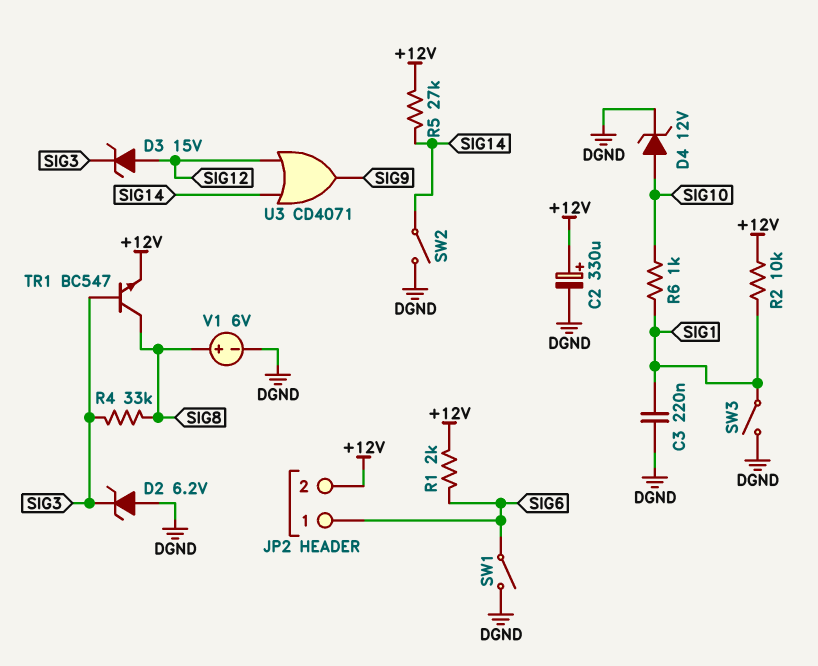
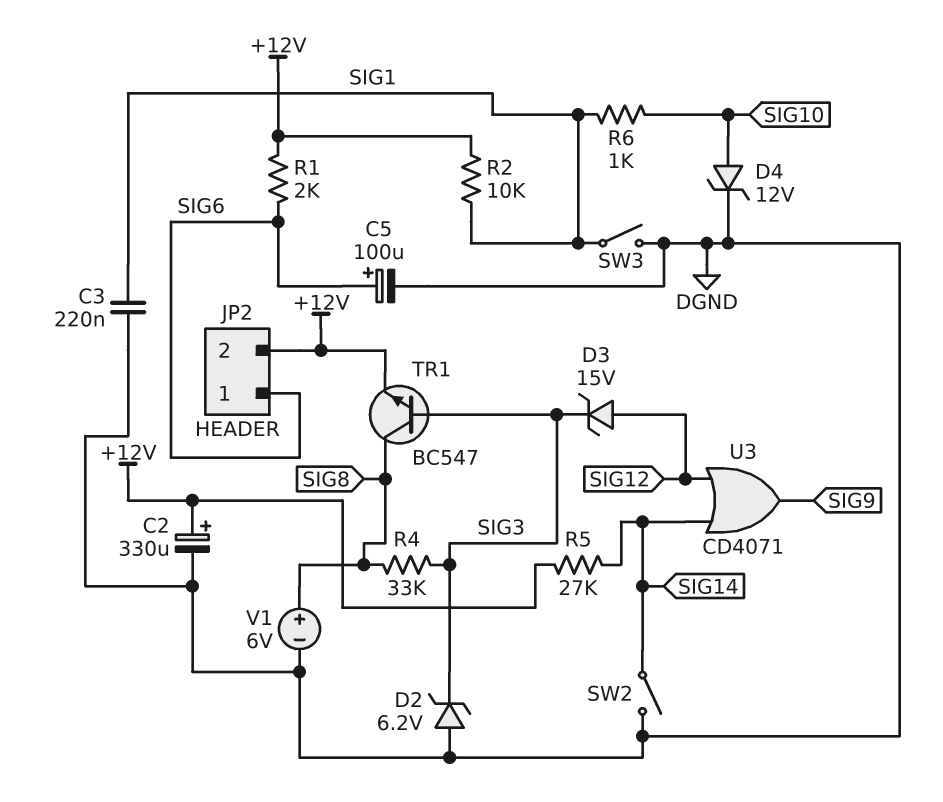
C5: none -> 100uF (plus SIG6, minus DGND)
SW1: switch (DGND, SIG6) -> none

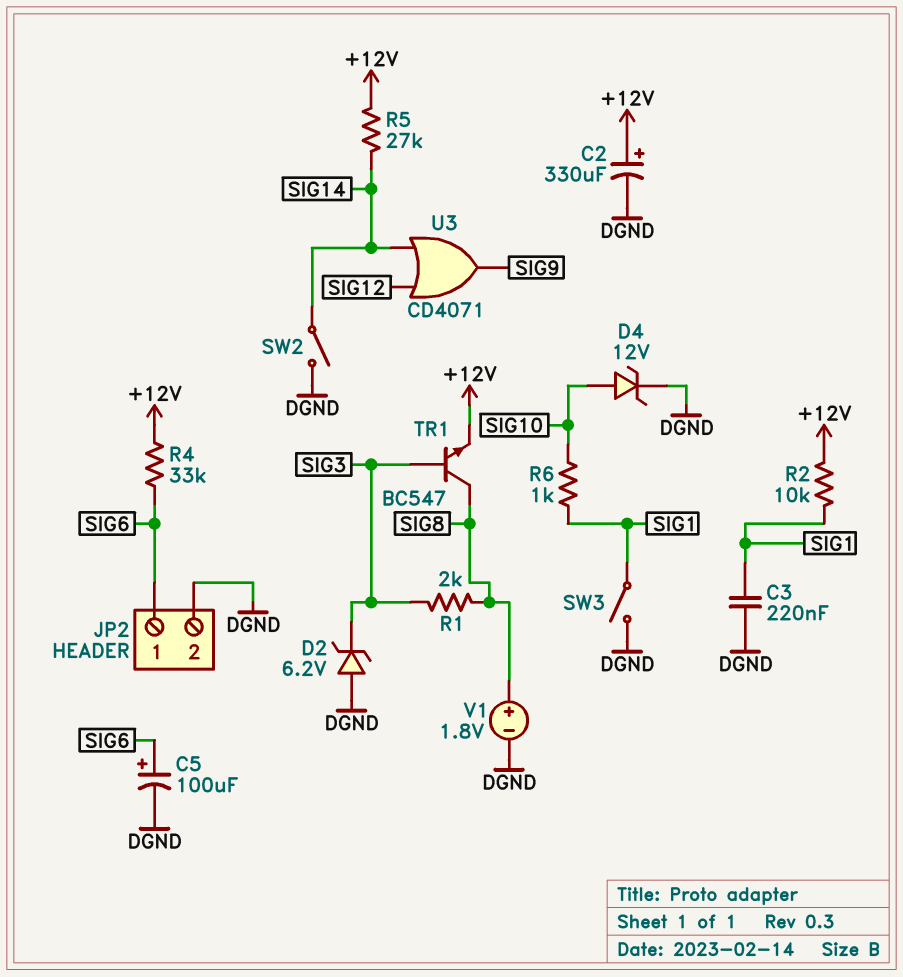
D3: zener 15V (A SIG12, K SIG3) -> none
JP2 pin 2: +12V -> DGND
R1: 2k (+12V, SIG6) -> 2k (SIG3, SIG8)
R4: 33k (SIG3, SIG8) -> 33k (+12V, SIG6)
V1: 6V (plus SIG8, minus DGND) -> 1.8V (plus SIG8, minus DGND)

